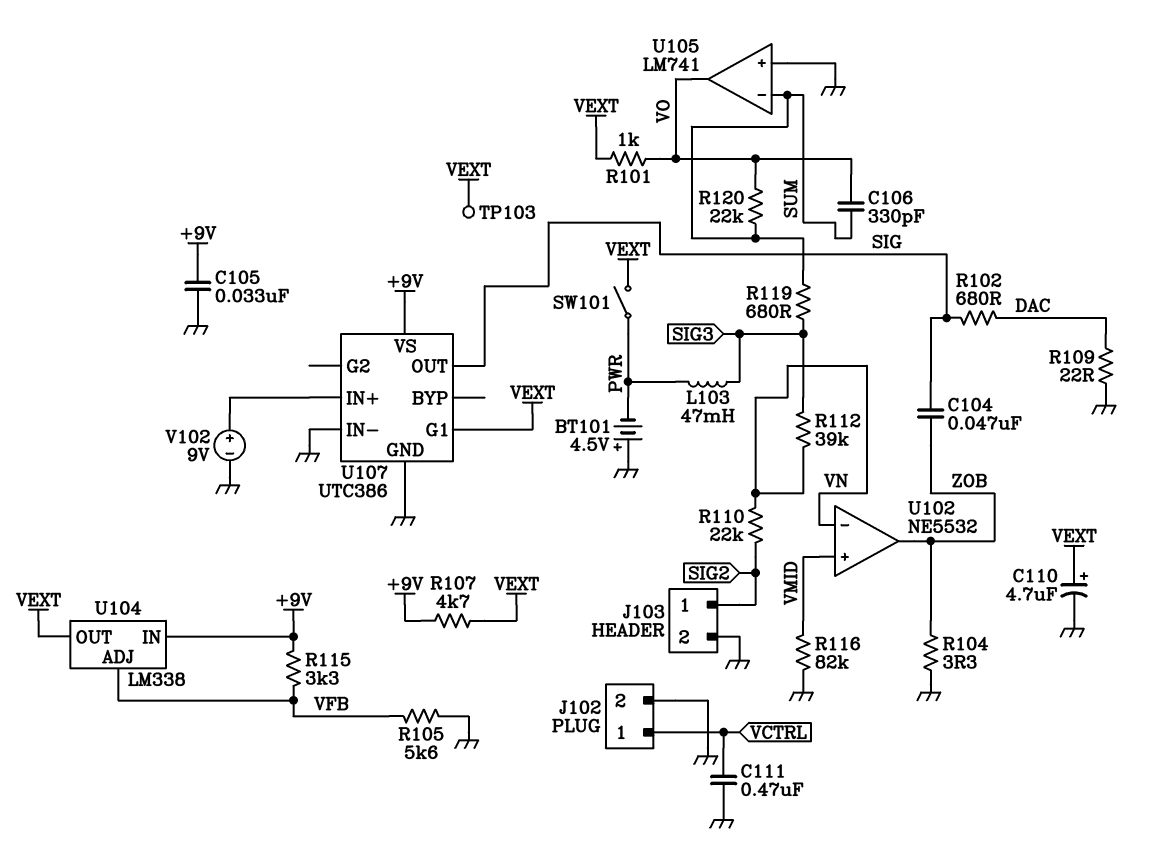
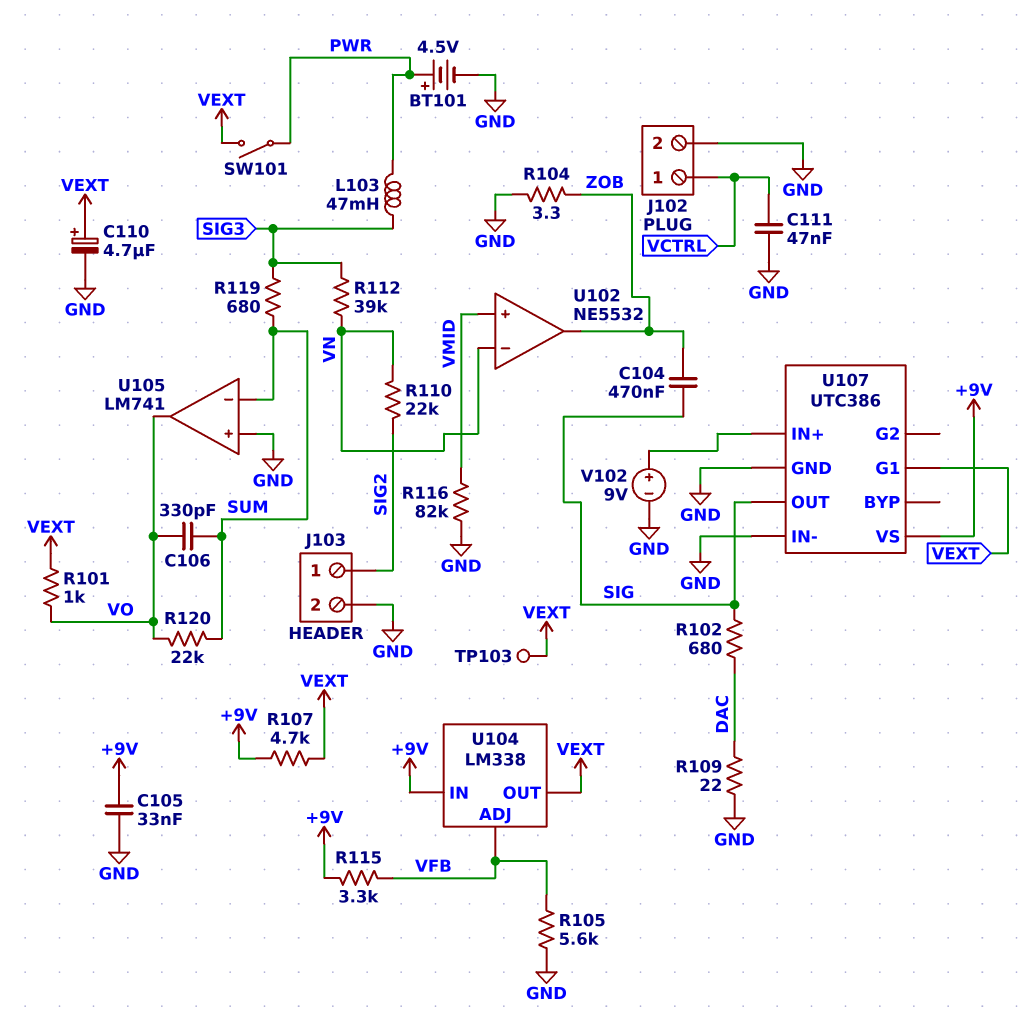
BT101: 4.5V (plus GND, minus PWR) -> 4.5V (plus PWR, minus GND)
C104: 47nF (SIG, ZOB) -> 470nF (SIG, ZOB)
C111: 470nF (GND, VCTRL) -> 47nF (GND, VCTRL)

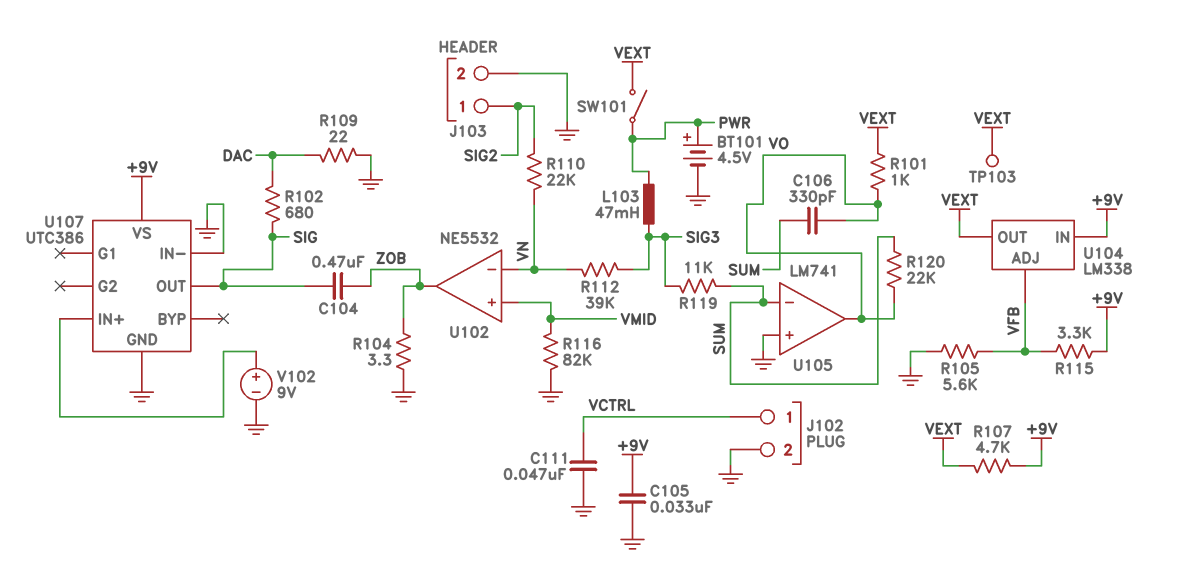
C110: 4.7uF (plus VEXT, minus GND) -> none
R119: 680 (SIG3, SUM) -> 11k (SIG3, SUM)
U107 pin G1: VEXT -> none

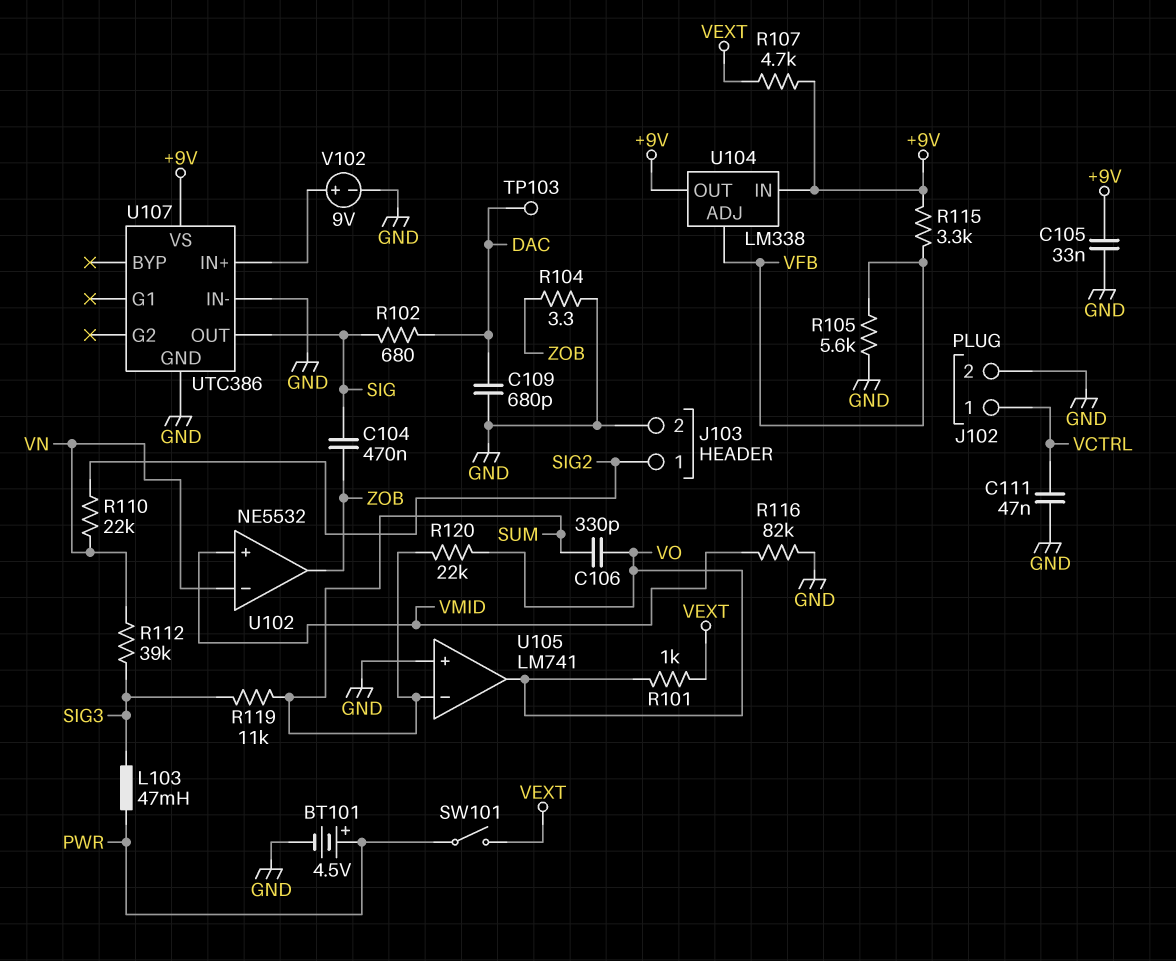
C109: none -> 680pF (DAC, GND)
R109: 22 (DAC, GND) -> none
TP103: test point (VEXT) -> test point (DAC)
U104 pin OUT: VEXT -> +9V

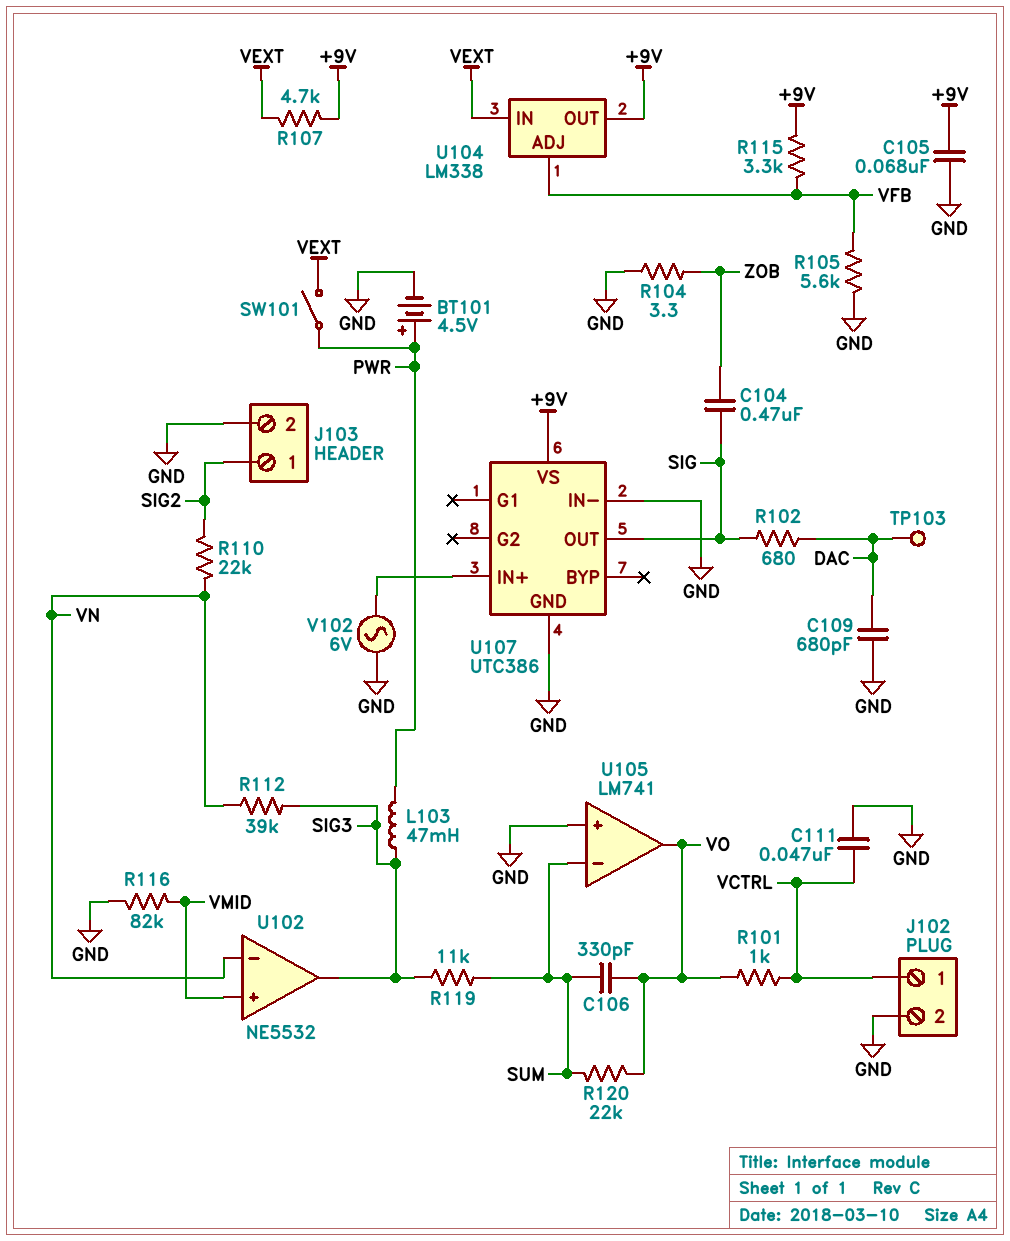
C105: 33nF (+9V, GND) -> 68nF (+9V, GND)
R101: 1k (VEXT, VO) -> 1k (VCTRL, VO)
U102 pin out: ZOB -> SIG3
U104 pin IN: +9V -> VEXT
V102: 9V (plus U107/IN+, minus GND) -> AC 6V (GND, U107/IN+)

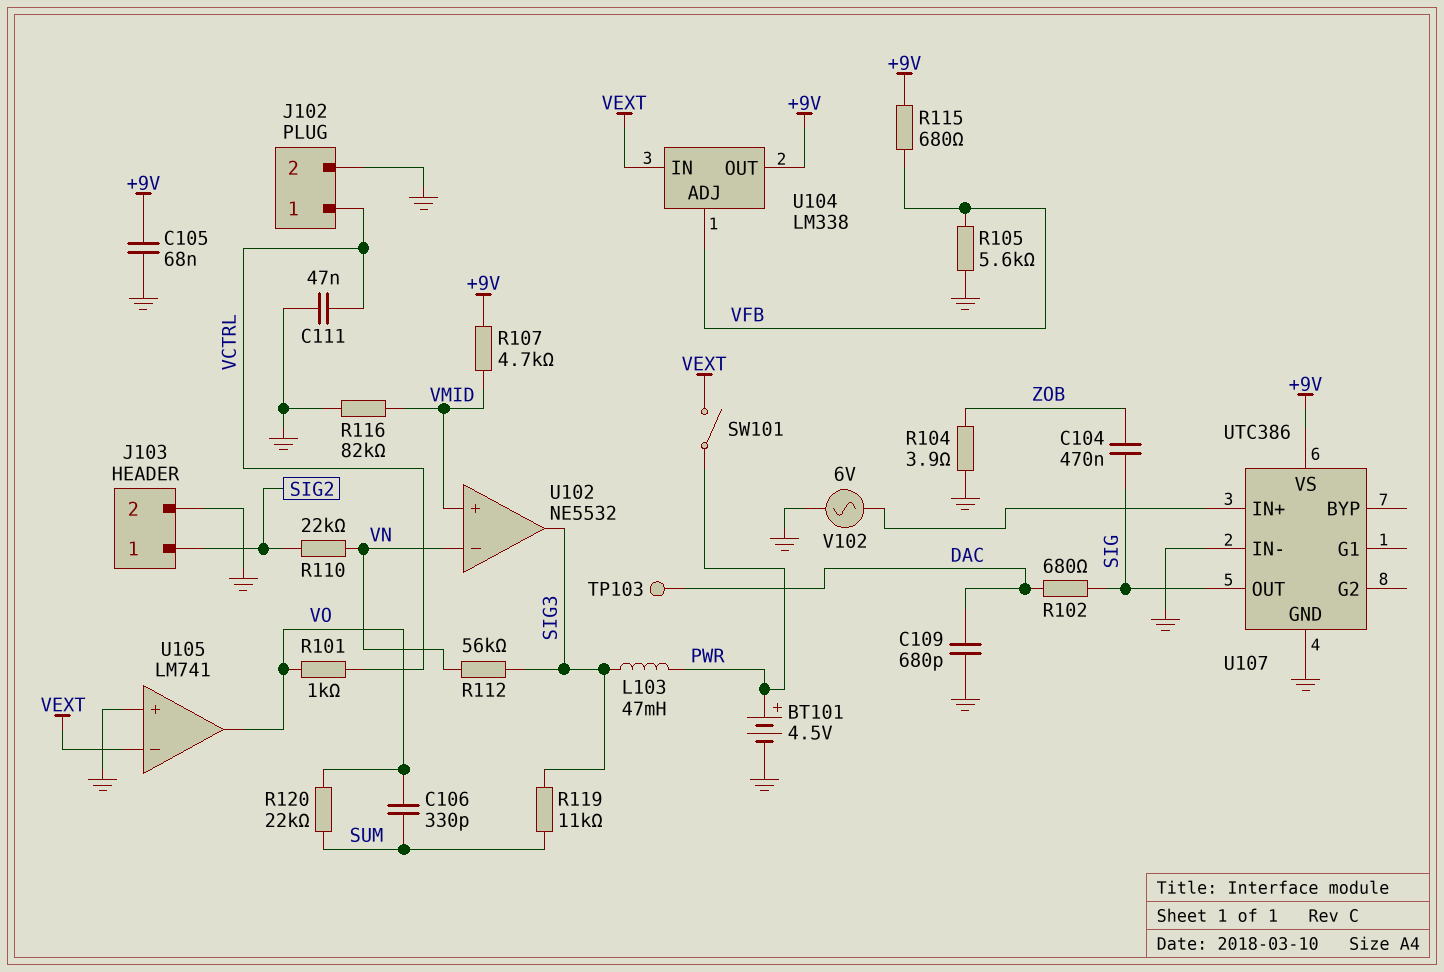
R104: 3.3 (GND, ZOB) -> 3.9 (GND, ZOB)
R107: 4.7k (+9V, VEXT) -> 4.7k (+9V, VMID)
R112: 39k (SIG3, VN) -> 56k (SIG3, VN)
R115: 3.3k (+9V, VFB) -> 680 (+9V, VFB)
U105 pin in-: SUM -> VEXT

